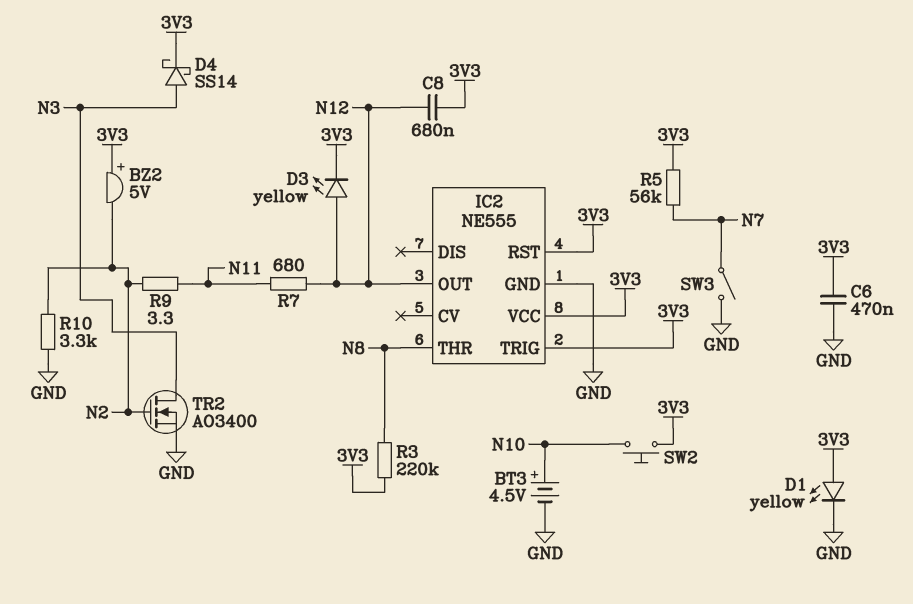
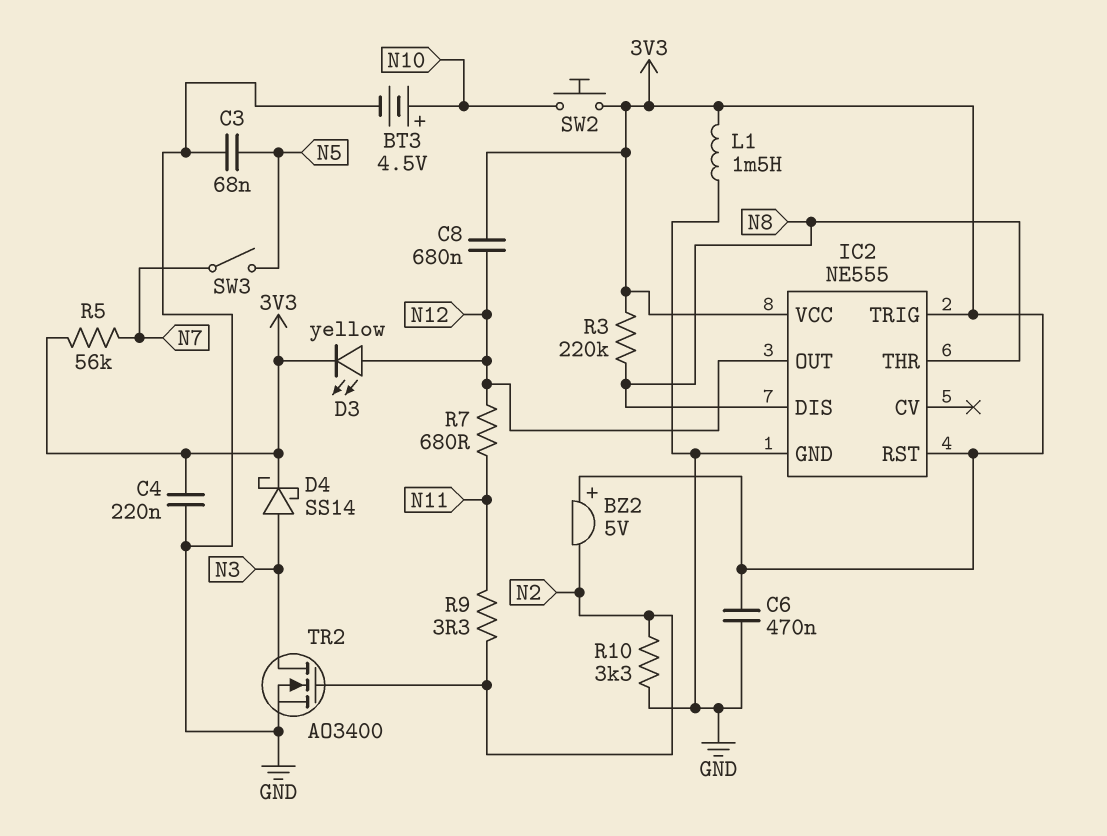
C3: none -> 68nF (GND, N5)
C4: none -> 220nF (3V3, GND)
D1: LED yellow (A 3V3, K GND) -> none
IC2 pin DIS: none -> N8
L1: none -> 1.5mH (3V3, GND)
SW3: switch (GND, N7) -> switch (N5, N7)

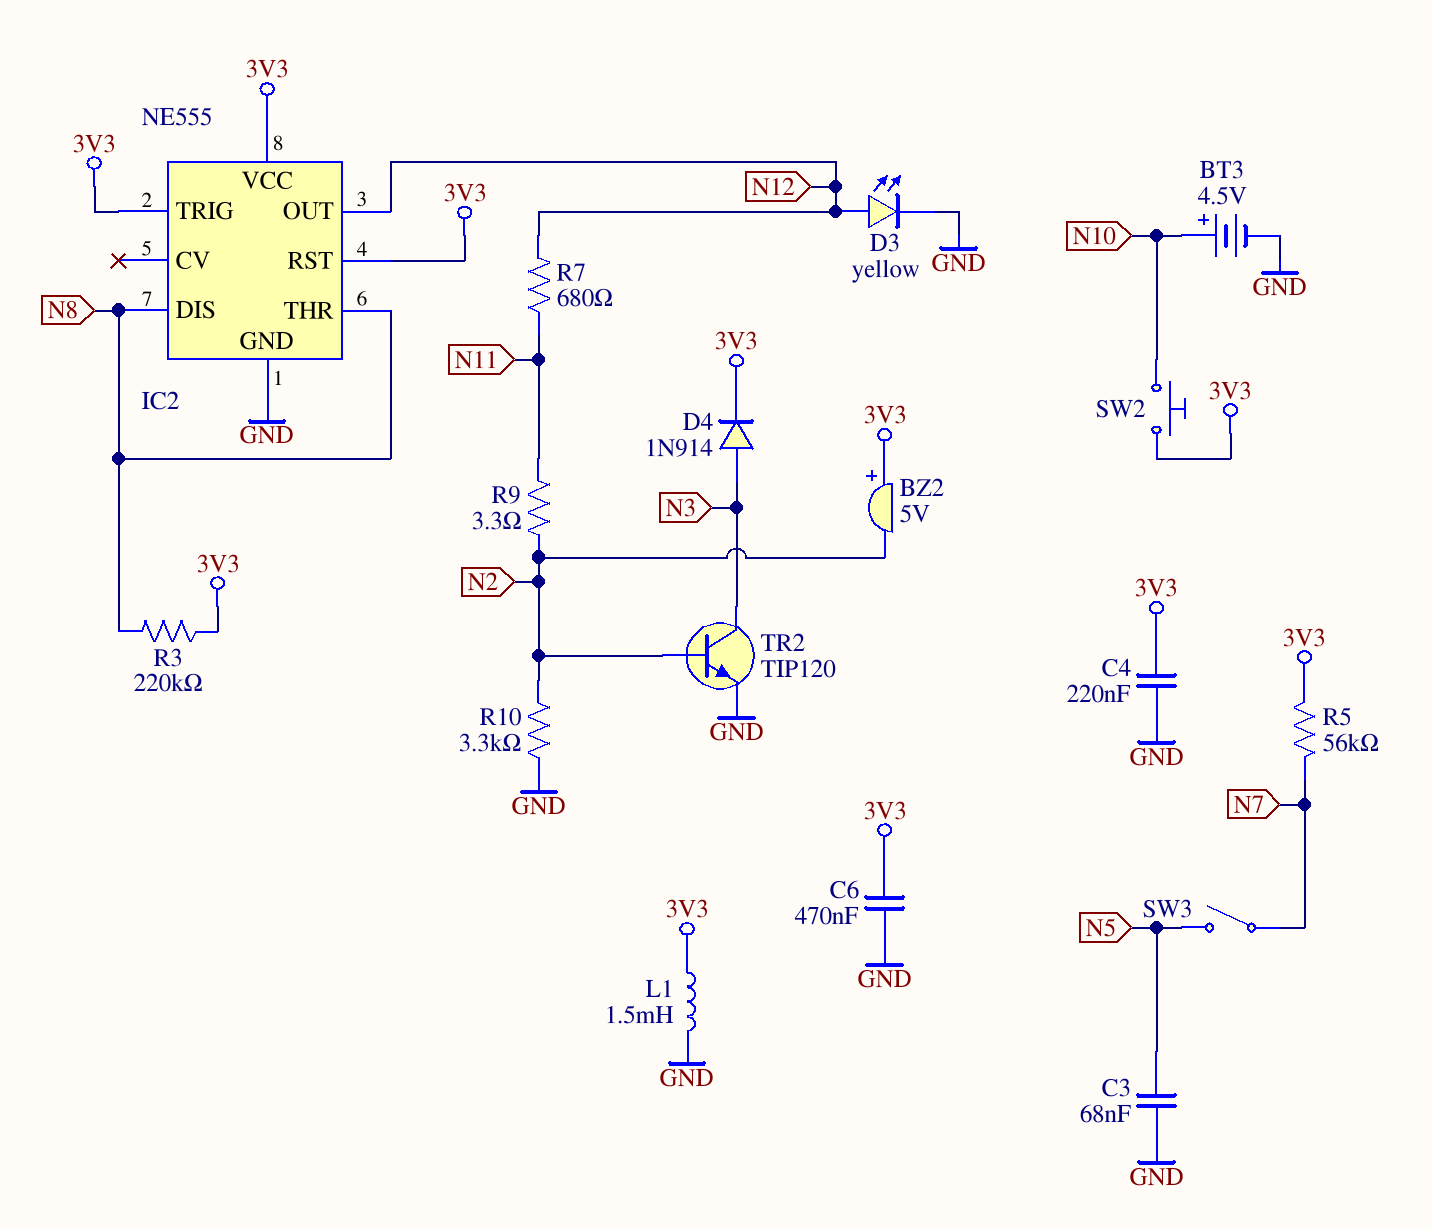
C8: 680nF (3V3, N12) -> none
D3: LED yellow (A N12, K 3V3) -> LED yellow (A N12, K GND)
D4: schottky SS14 (A N3, K 3V3) -> diode 1N914 (A N3, K 3V3)
TR2: NMOS AO3400 (G N2, D N3, S GND) -> NPN TIP120 (B N2, C N3, E GND)

